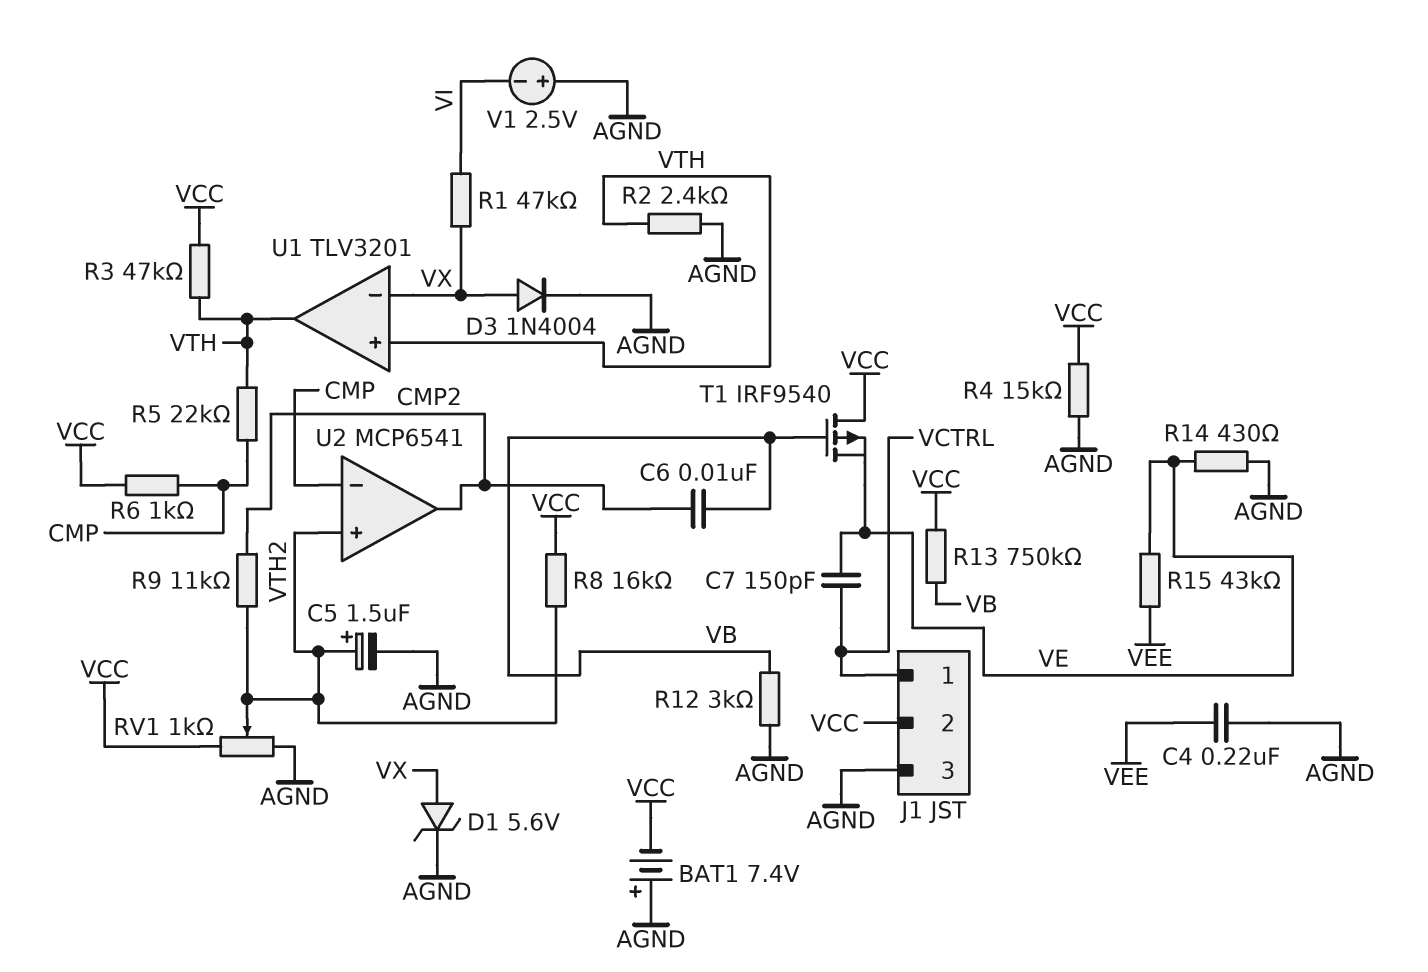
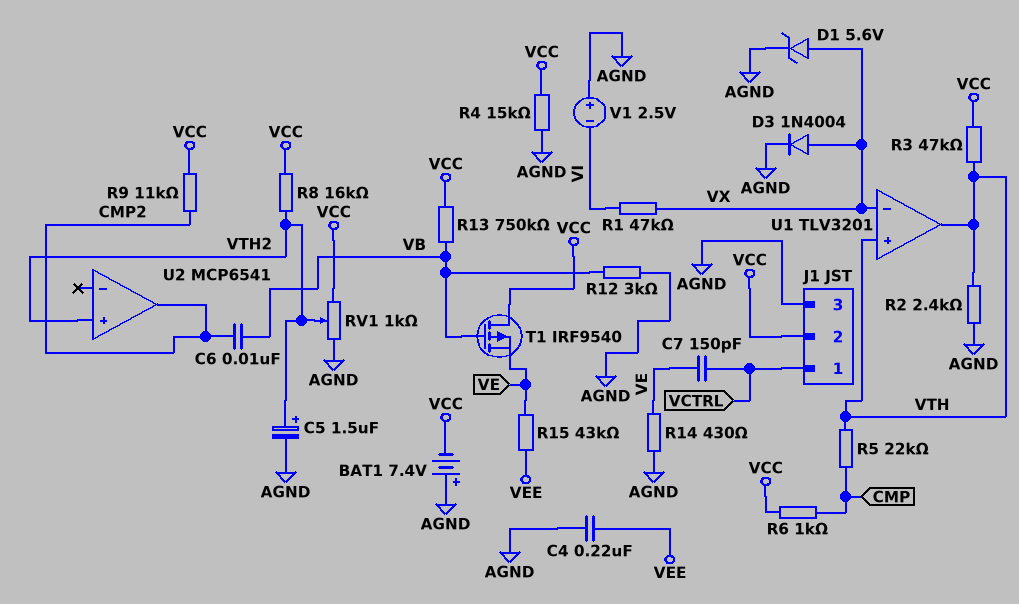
R9: 11k (CMP2, VTH2) -> 11k (CMP2, VCC)
U2 pin in-: CMP -> none

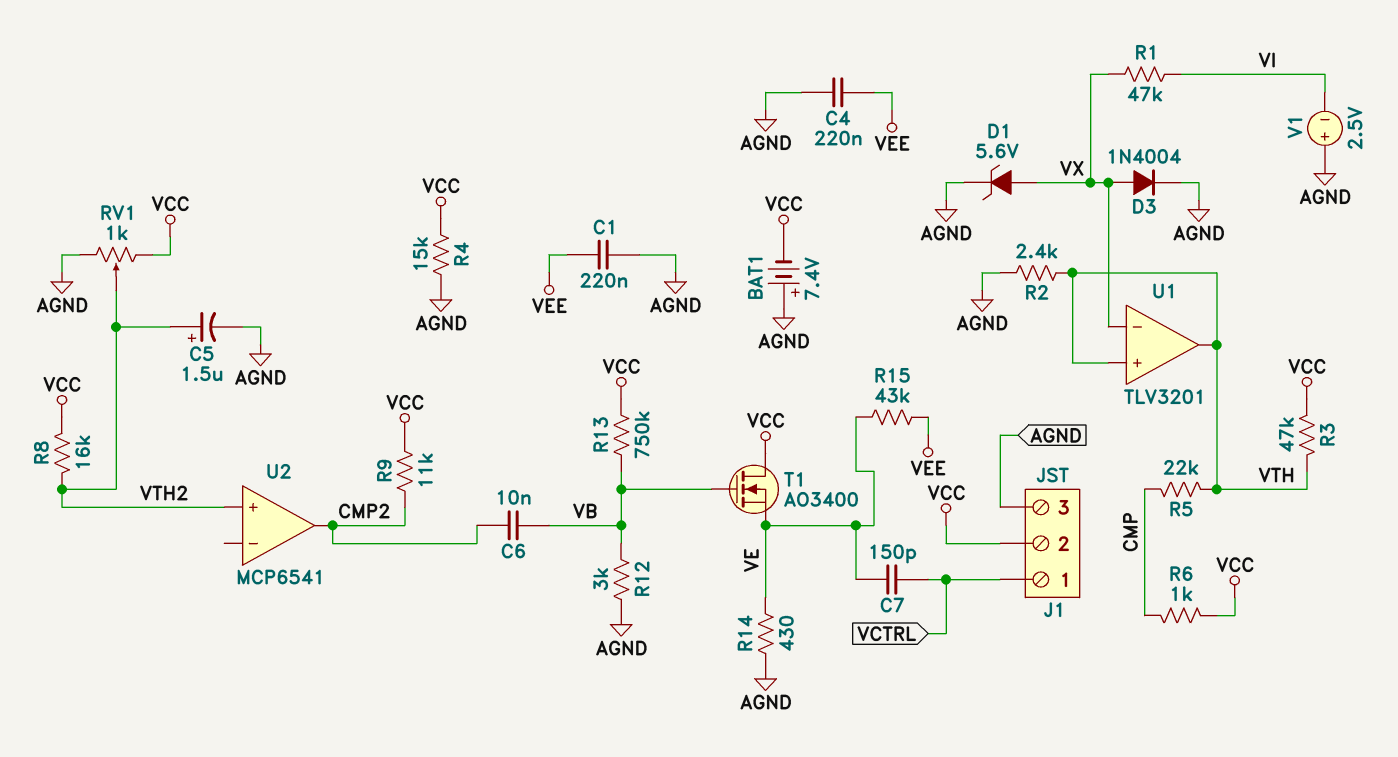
C1: none -> 220nF (AGND, VEE)
T1: PMOS IRF9540 (G VB, D VCC, S VE) -> NMOS AO3400 (G VB, D VCC, S VE)

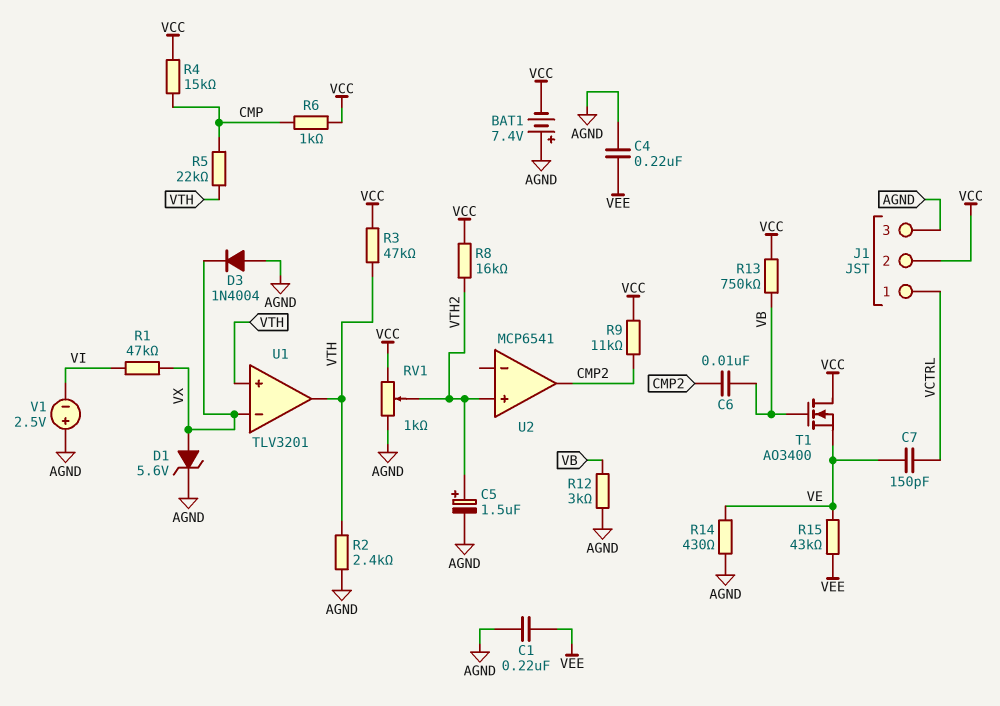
D3: diode 1N4004 (A VX, K AGND) -> diode 1N4004 (A AGND, K VX)
R4: 15k (AGND, VCC) -> 15k (CMP, VCC)

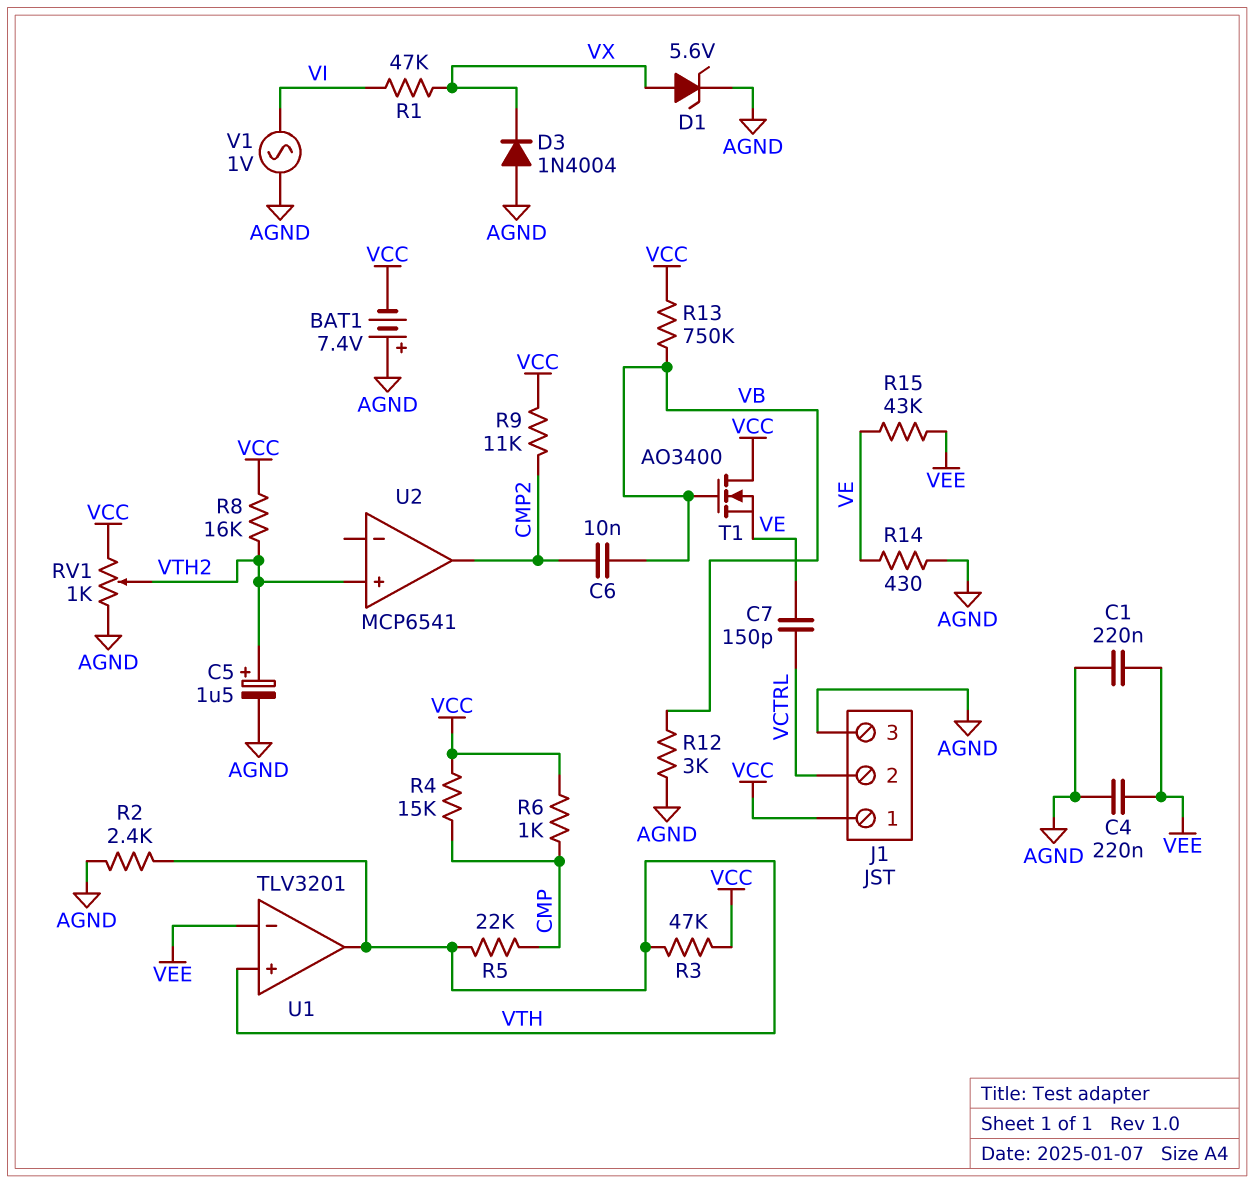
J1 pin 1: VCTRL -> VCC
J1 pin 2: VCC -> VCTRL
U1 pin in-: VX -> VEE
V1: 2.5V (plus AGND, minus VI) -> AC 1V (AGND, VI)

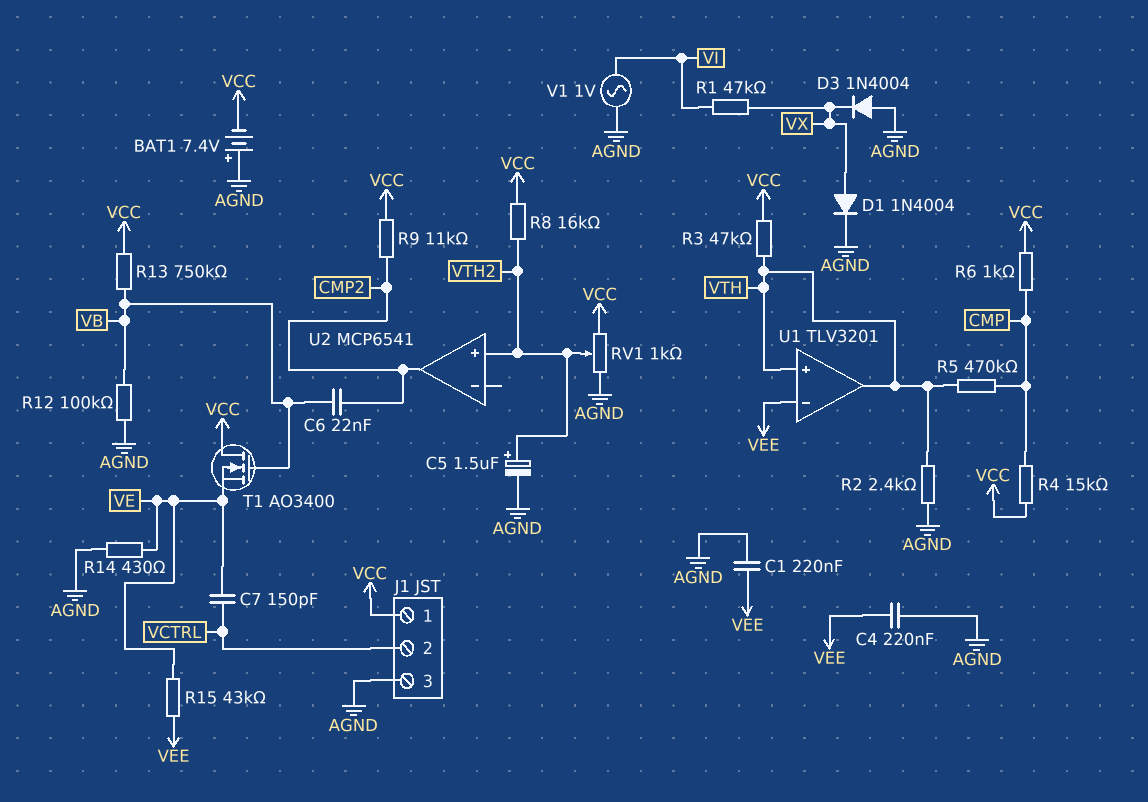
C6: 10nF (CMP2, VB) -> 22nF (CMP2, VB)
D1: zener 5.6V (A VX, K AGND) -> diode 1N4004 (A VX, K AGND)
R5: 22k (CMP, VTH) -> 470k (CMP, VTH)
R12: 3k (AGND, VB) -> 100k (AGND, VB)

